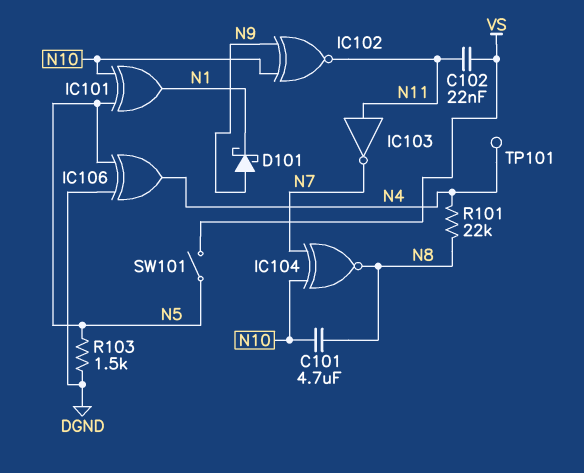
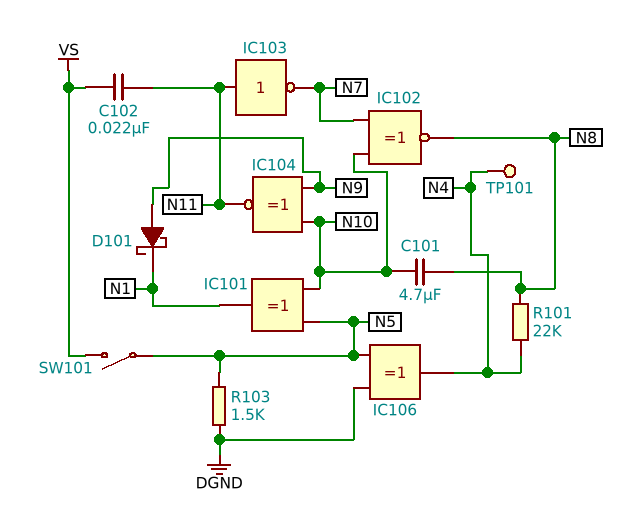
IC102: XNOR (in N9, in N10, out N11) -> XNOR (in N7, in N10, out N8)
IC104: XNOR (in N7, in N10, out N8) -> XNOR (in N9, in N10, out N11)

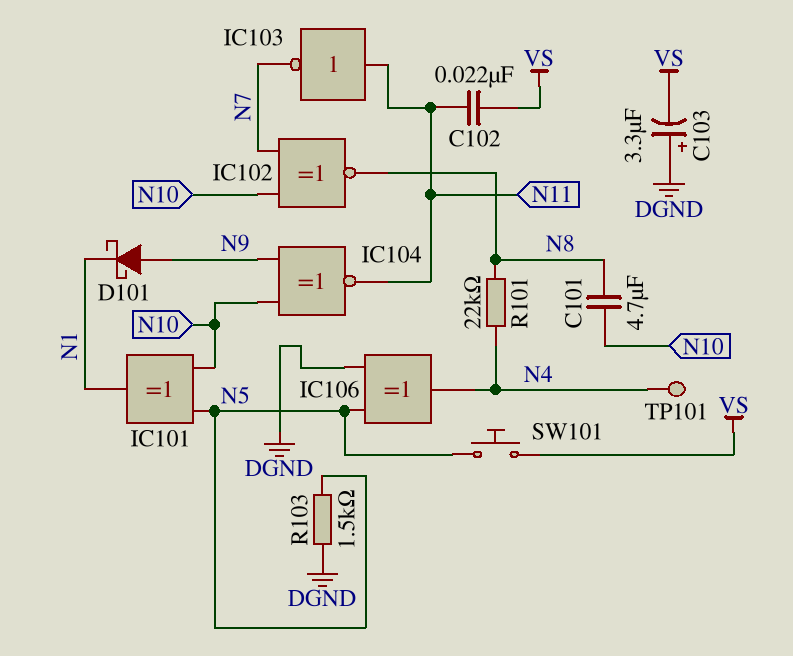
C103: none -> 3.3uF (plus DGND, minus VS)
SW101: switch (N5, VS) -> button (N5, VS)

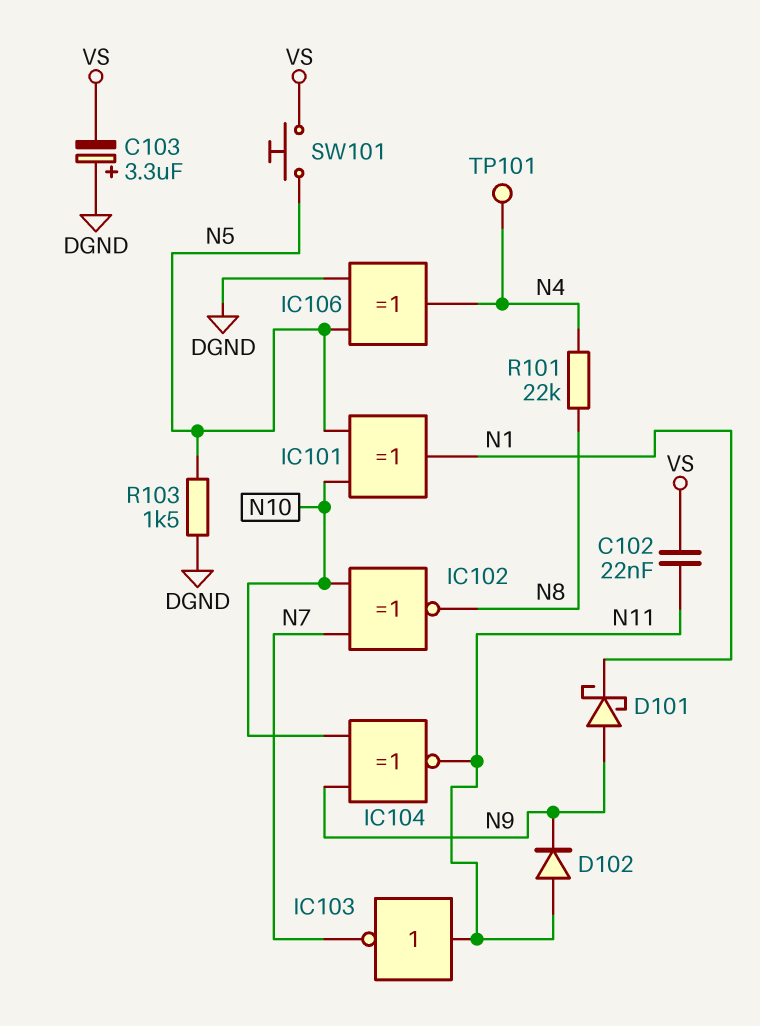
C101: 4.7uF (N8, N10) -> none
D102: none -> diode (A N11, K N9)

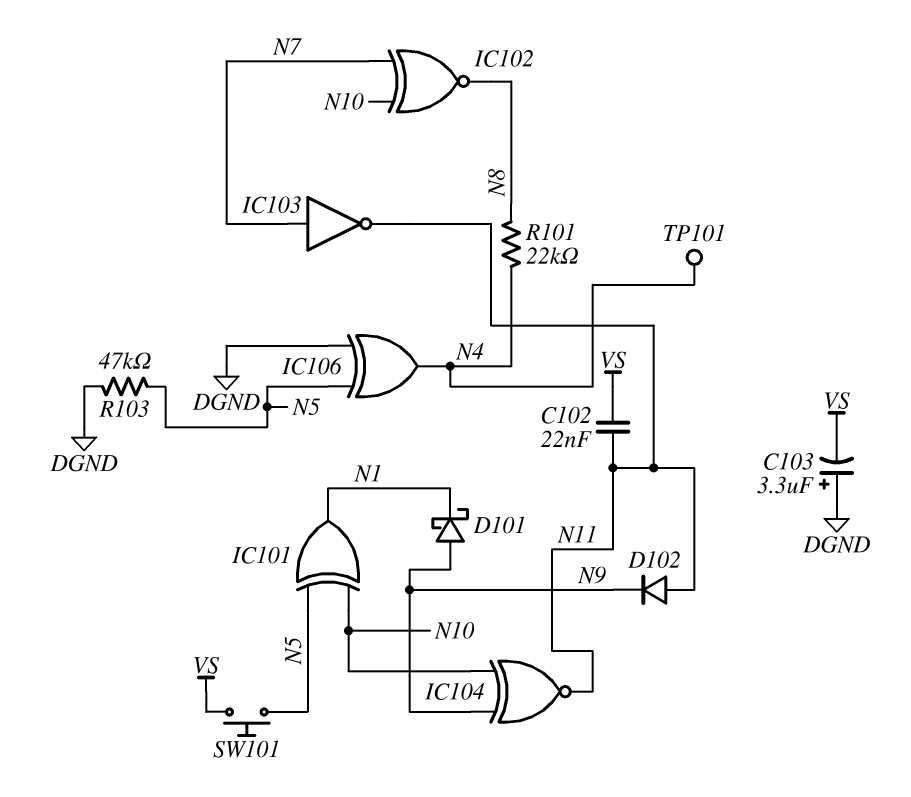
IC103: NOT (in N11, out N7) -> NOT (in N7, out N11)
R103: 1.5k (DGND, N5) -> 47k (DGND, N5)

